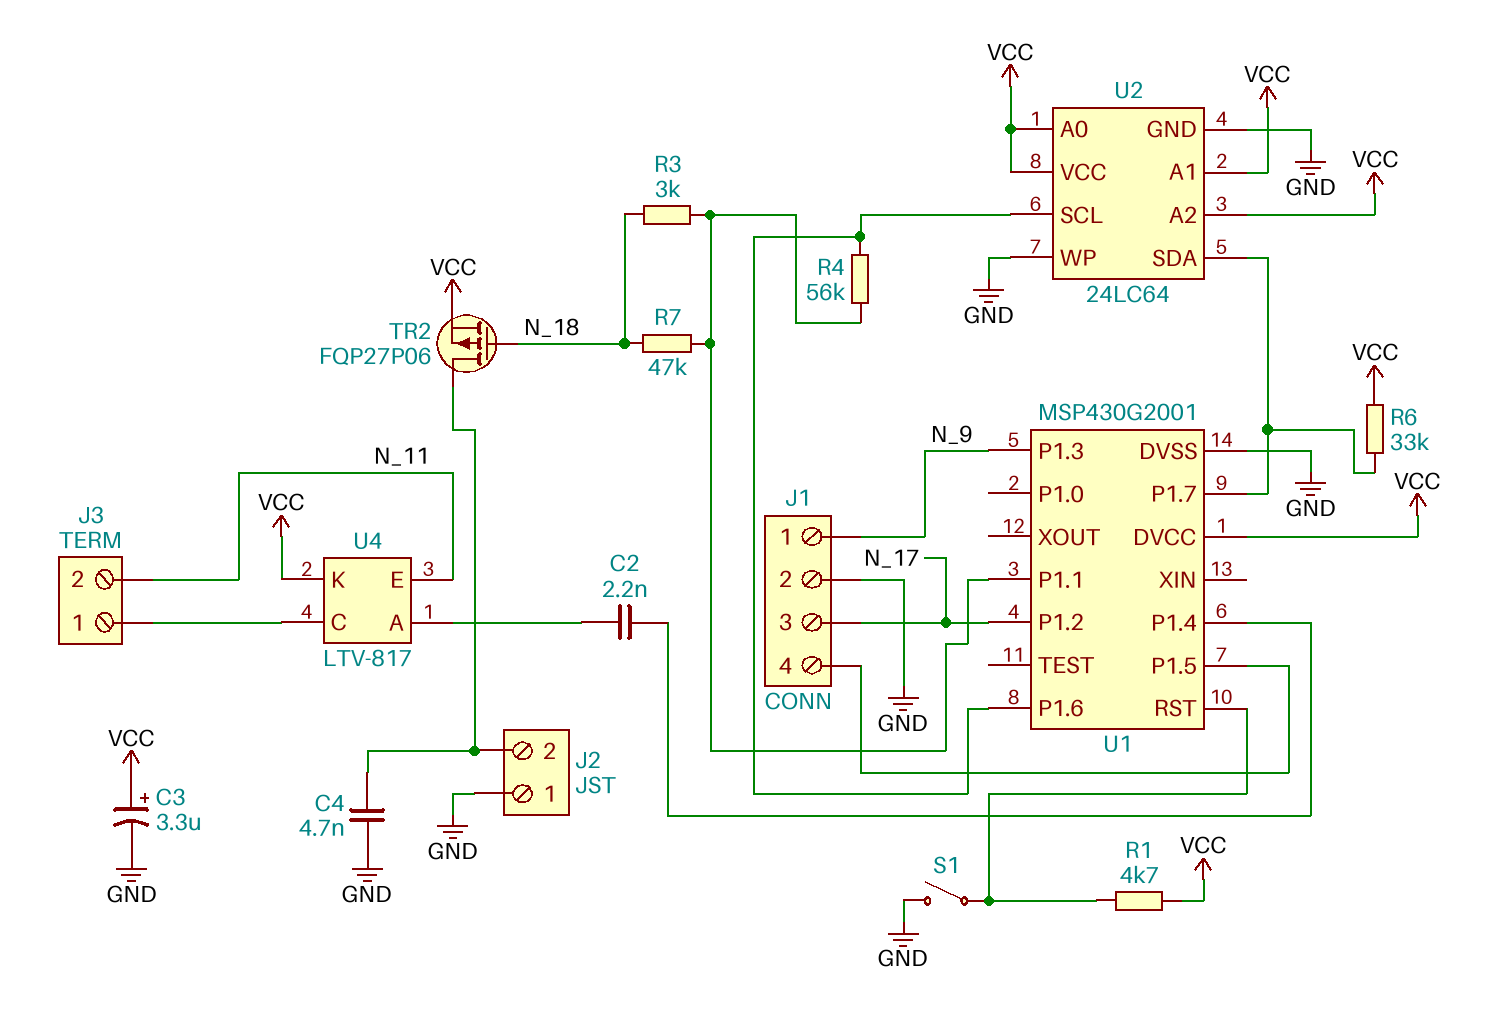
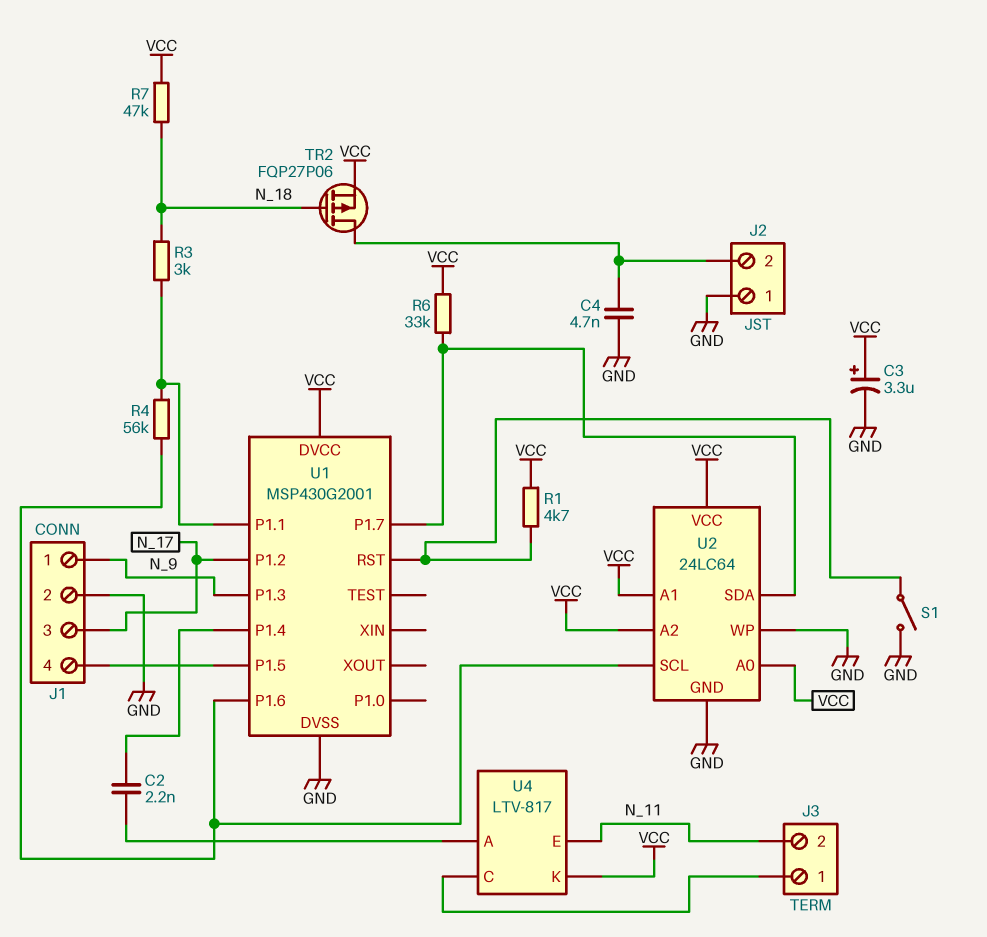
R7: 47k (N_18, U1/P1.1) -> 47k (N_18, VCC)

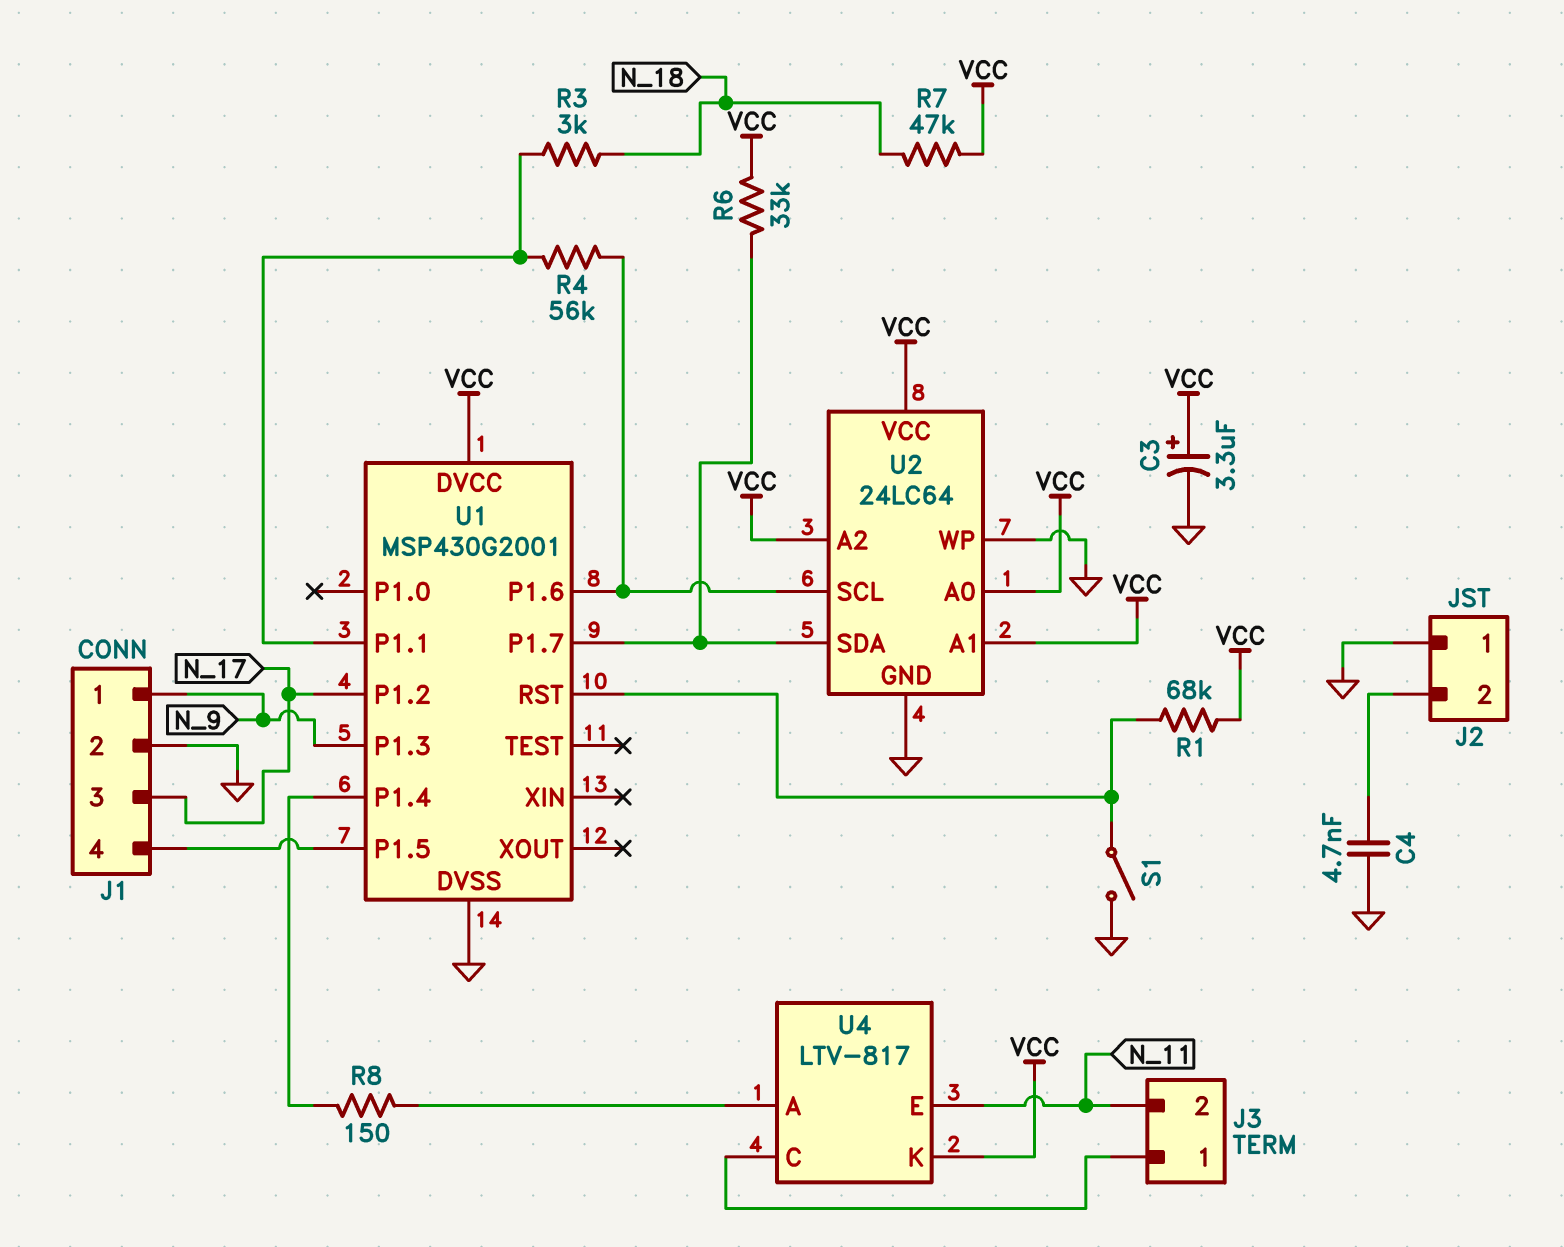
C2: 2.2nF (U1/P1.4, U4/A) -> none
R1: 4.7k (U1/RST, VCC) -> 68k (U1/RST, VCC)
R8: none -> 150 (U1/P1.4, U4/A)
TR2: PMOS FQP27P06 (G N_18, D J2/2, S VCC) -> none

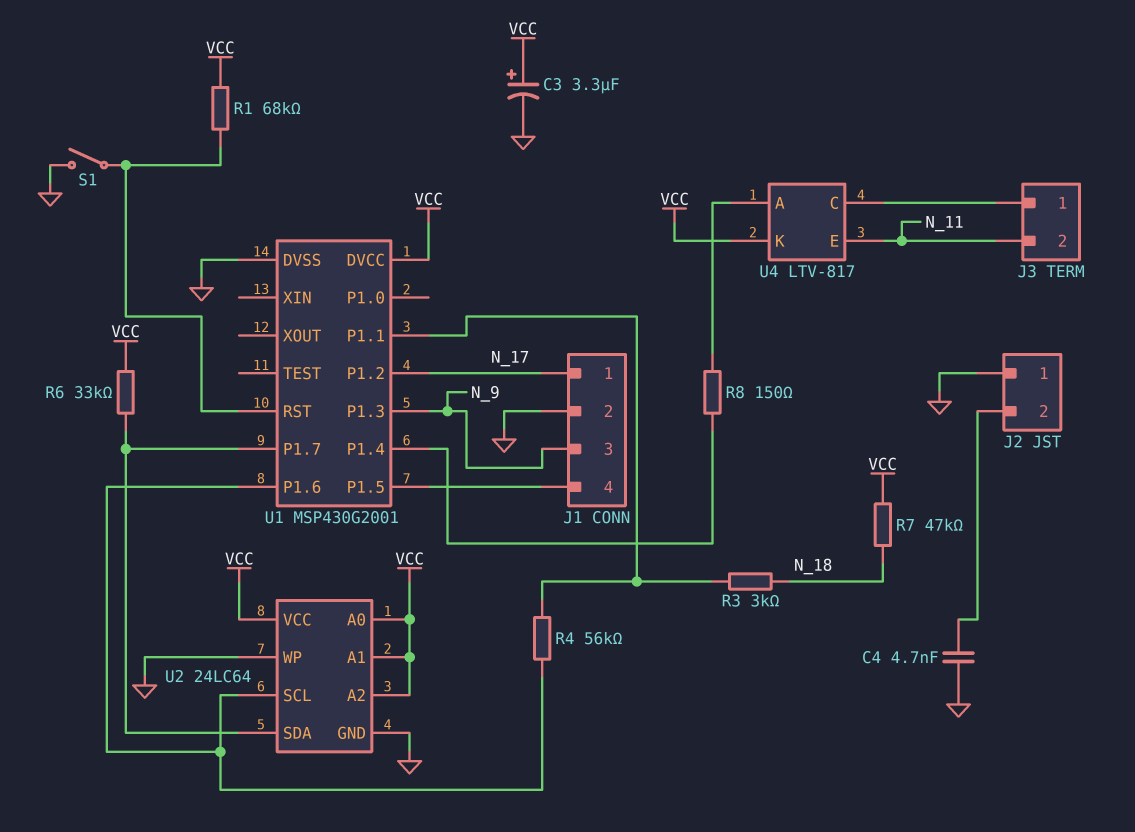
J1 pin 1: N_9 -> N_17
J1 pin 3: N_17 -> N_9

